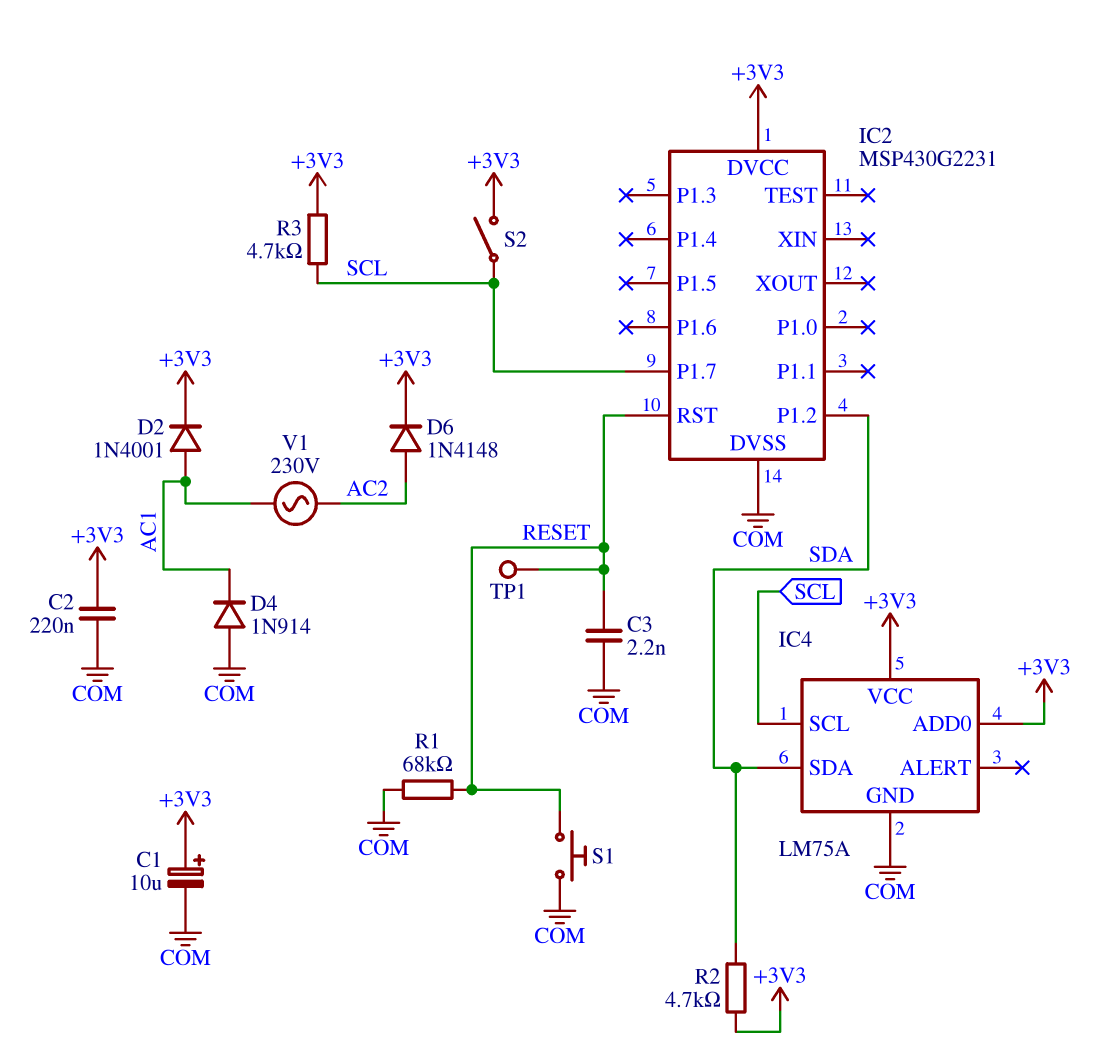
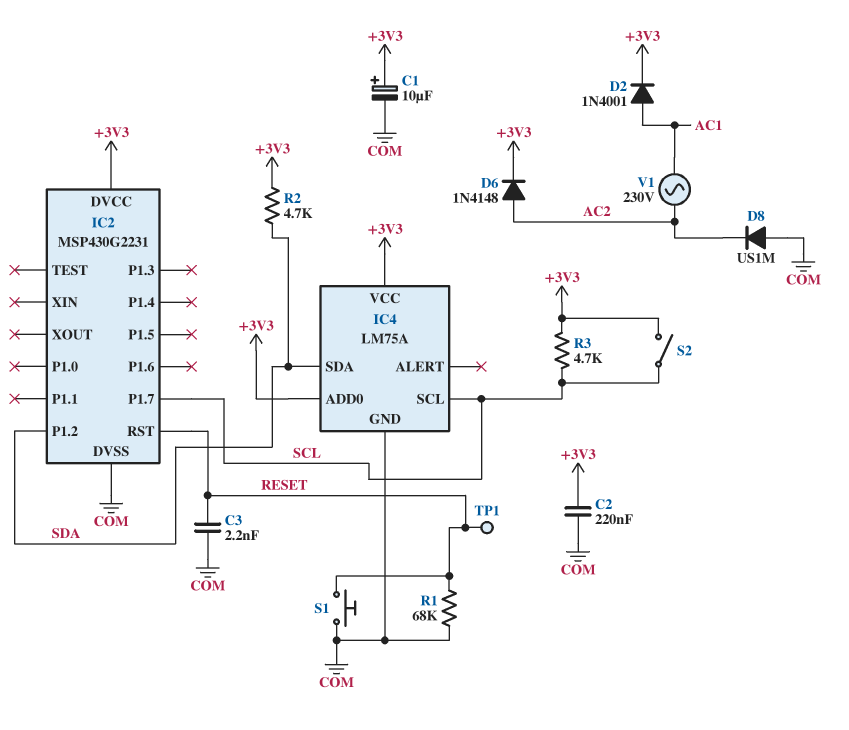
D4: diode 1N914 (A COM, K AC1) -> none
D8: none -> diode US1M (A COM, K AC2)

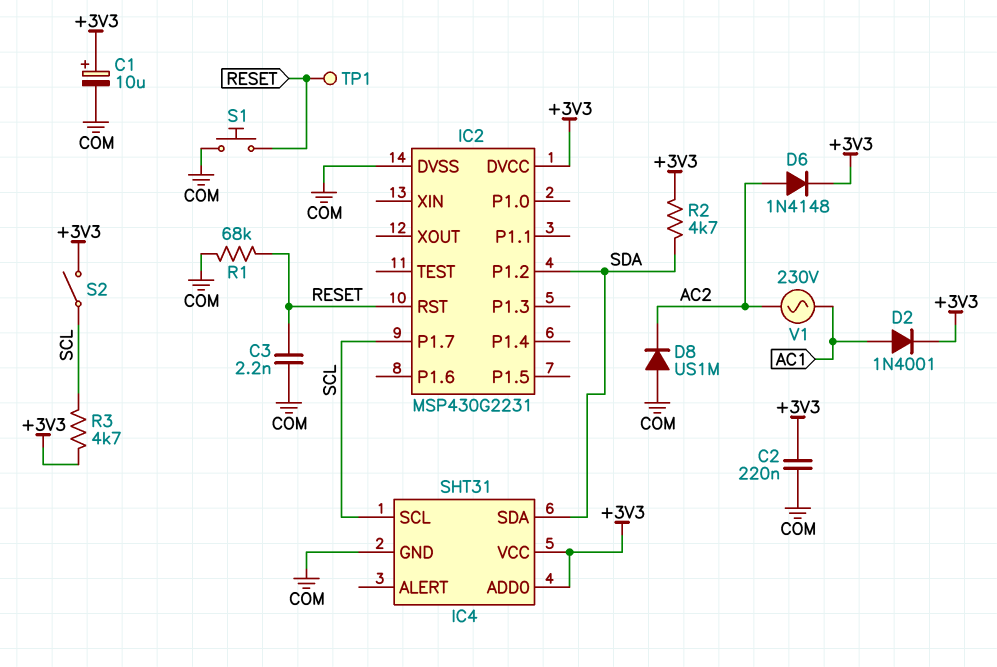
IC4: LM75A -> SHT31

